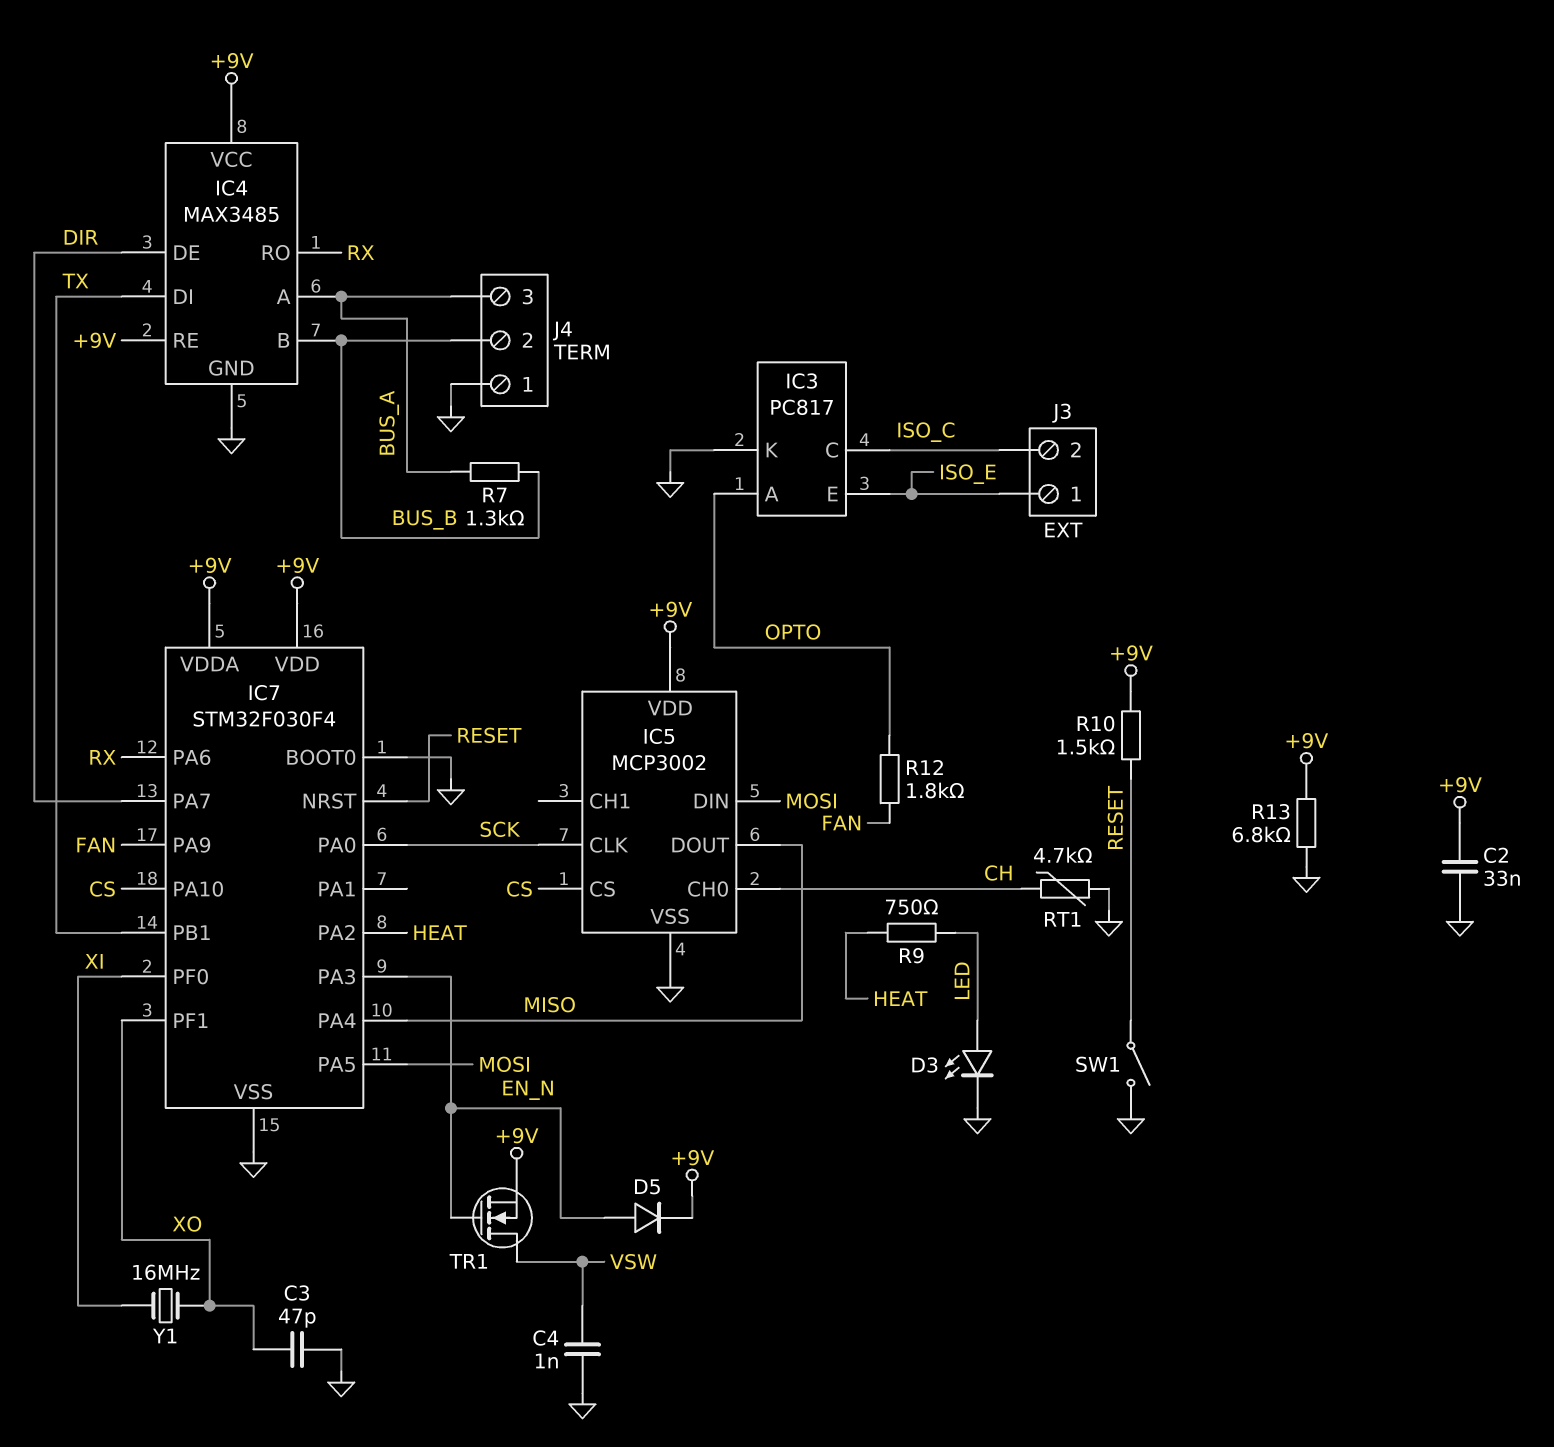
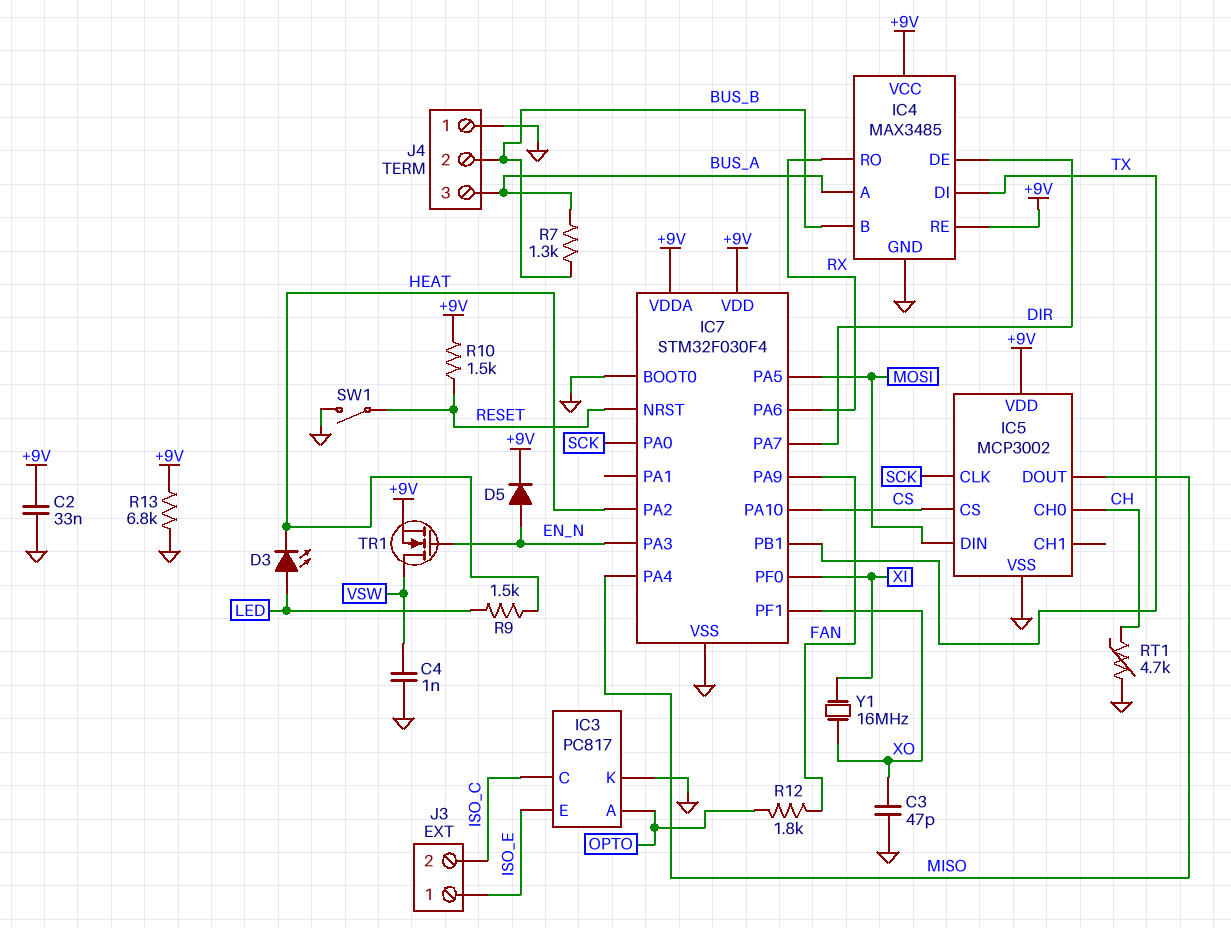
D3: LED (A LED, K GND) -> LED (A LED, K HEAT)
R9: 750 (HEAT, LED) -> 1.5k (HEAT, LED)

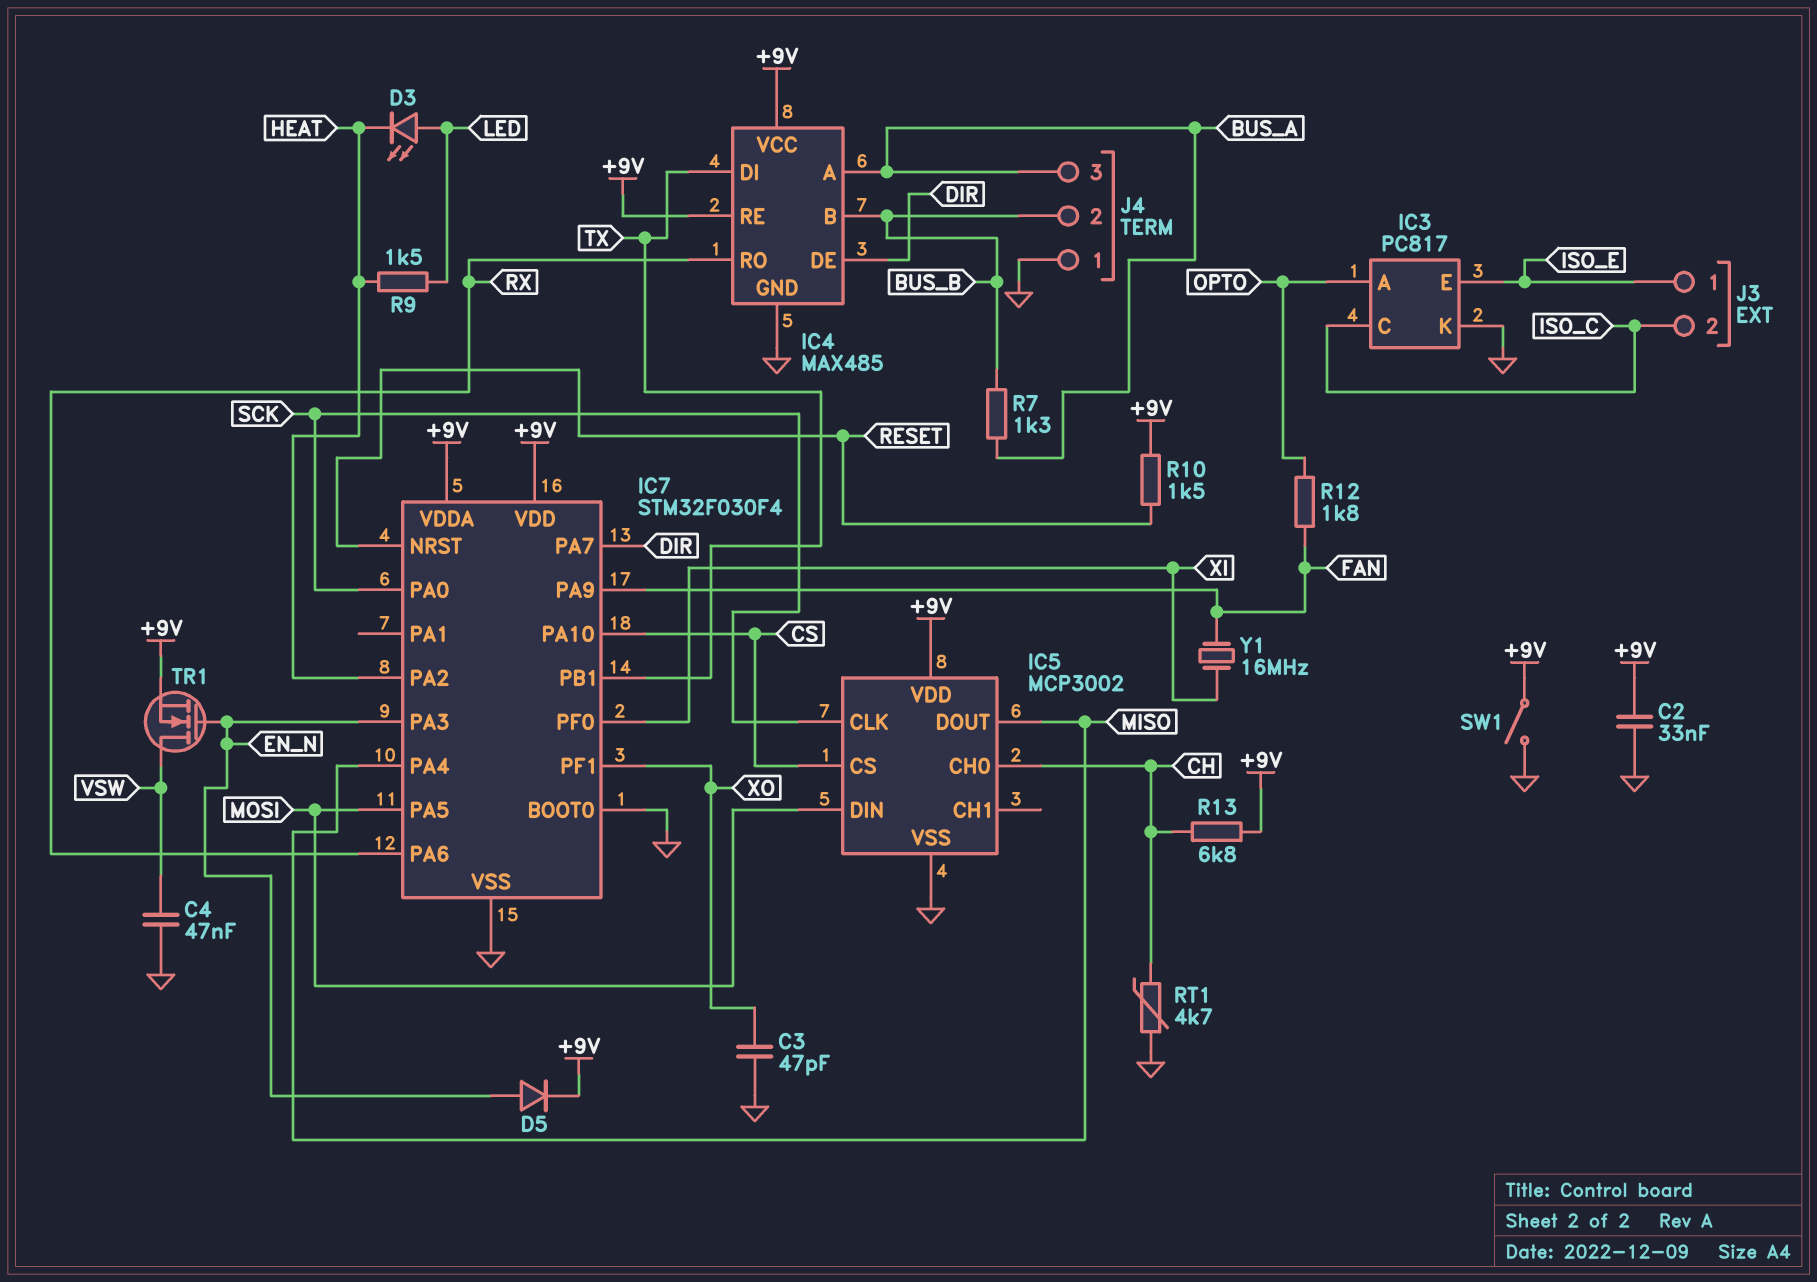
C4: 1nF (GND, VSW) -> 47nF (GND, VSW)
IC4: MAX3485 -> MAX485
R13: 6.8k (+9V, GND) -> 6.8k (+9V, CH)
SW1: switch (GND, RESET) -> switch (+9V, GND)
Y1: 16MHz (XI, XO) -> 16MHz (FAN, XI)

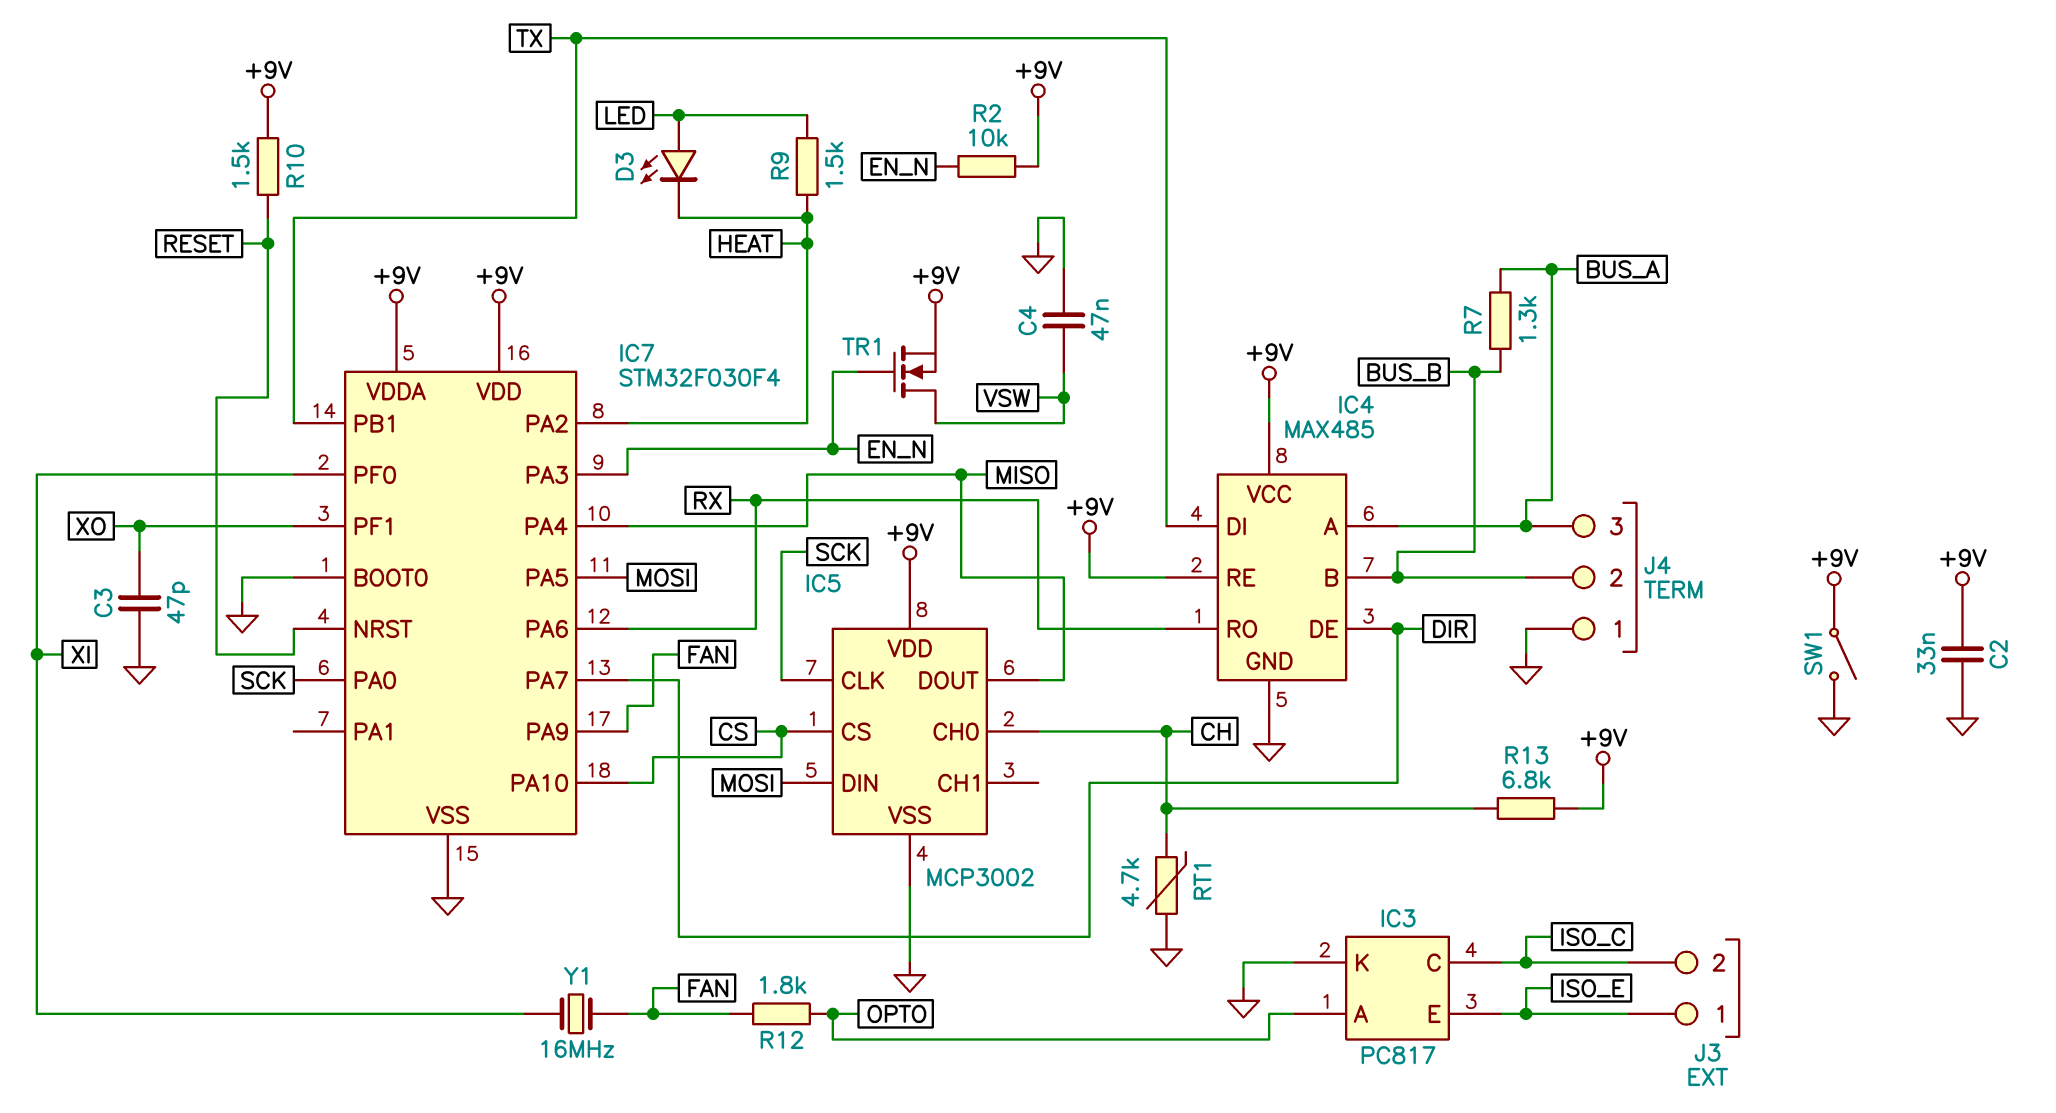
D5: diode (A EN_N, K +9V) -> none
R2: none -> 10k (+9V, EN_N)

